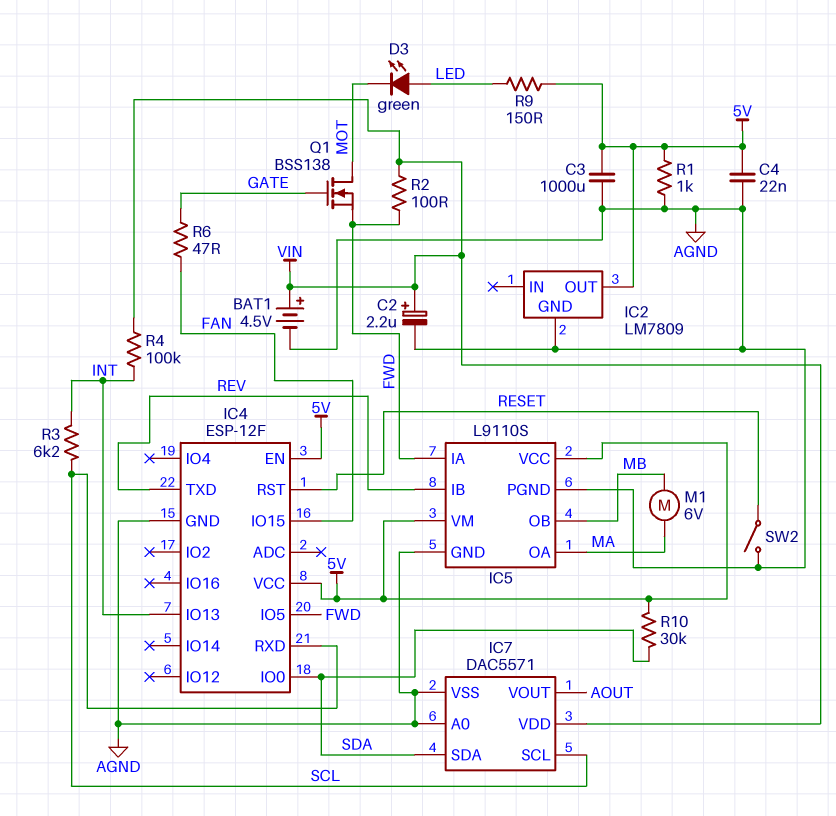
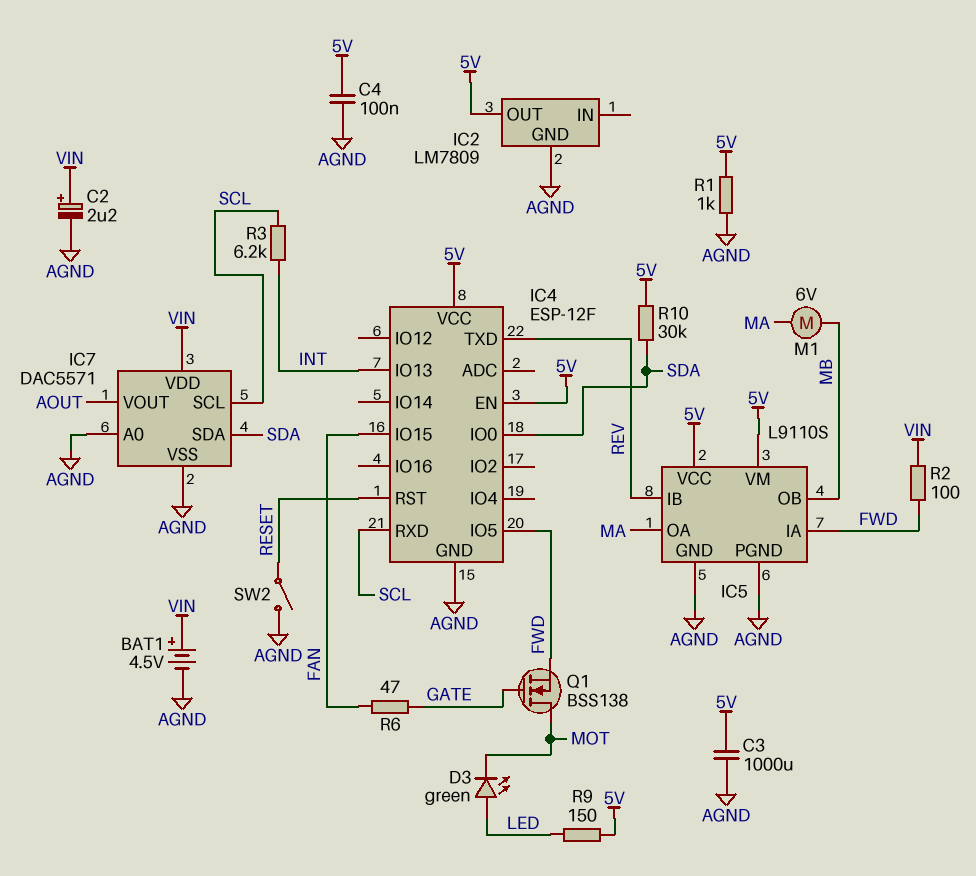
C4: 22nF (5V, AGND) -> 100nF (5V, AGND)
R4: 100k (INT, VIN) -> none

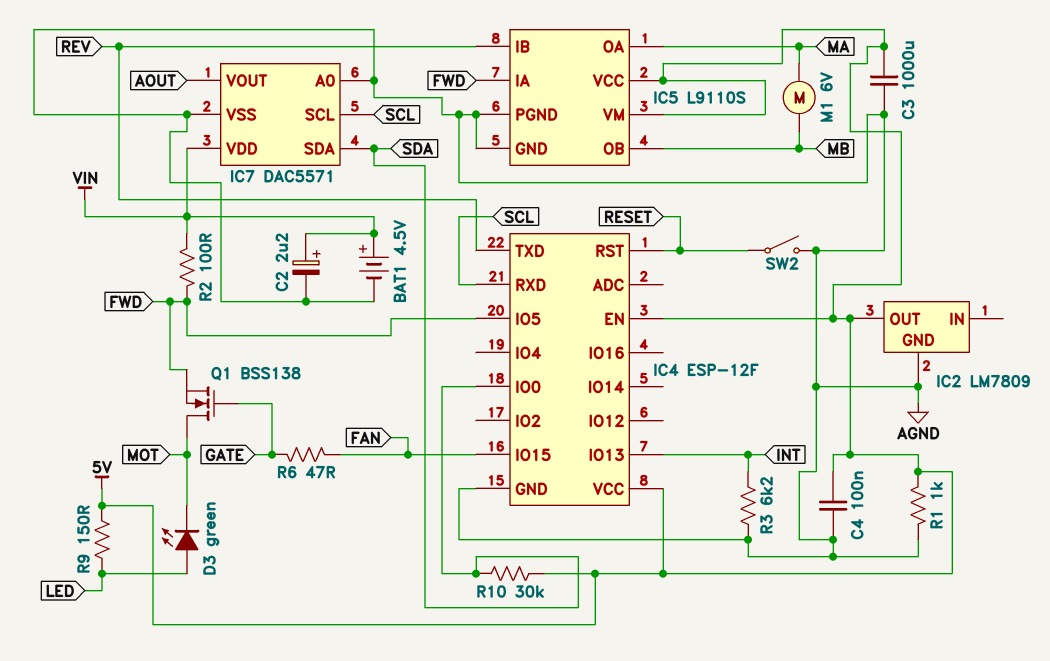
R3: 6.2k (INT, SCL) -> 6.2k (AGND, INT)

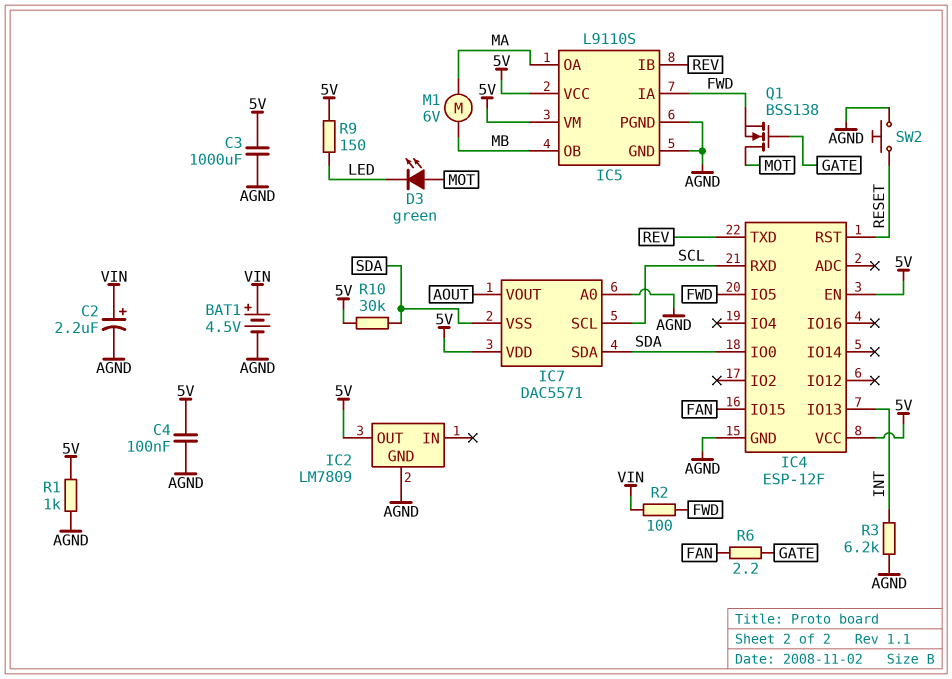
D3: LED green (A LED, K MOT) -> LED green (A MOT, K LED)
IC7 pin VDD: VIN -> 5V
IC7 pin VSS: AGND -> SDA
R6: 47 (FAN, GATE) -> 2.2 (FAN, GATE)
SW2: switch (AGND, RESET) -> button (AGND, RESET)

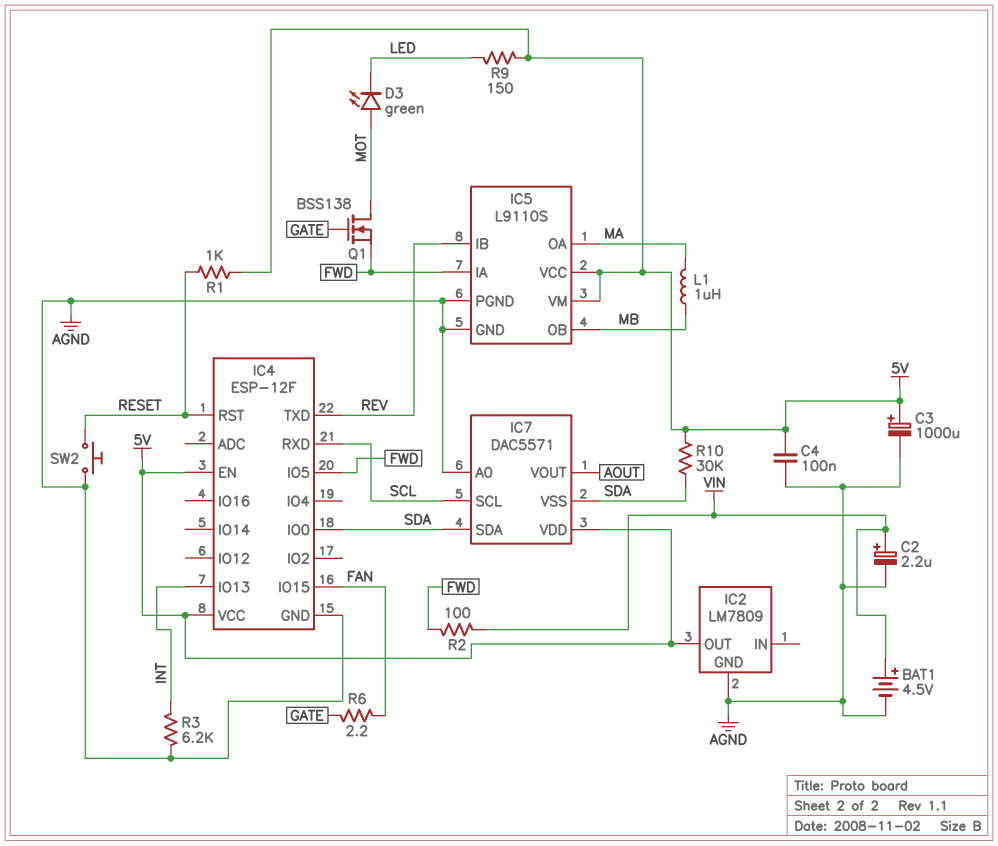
C3: 1000uF (5V, AGND) -> 1000uF (plus 5V, minus AGND)
L1: none -> 1uH (MA, MB)
M1: motor 6V (MA, MB) -> none
R1: 1k (5V, AGND) -> 1k (5V, RESET)

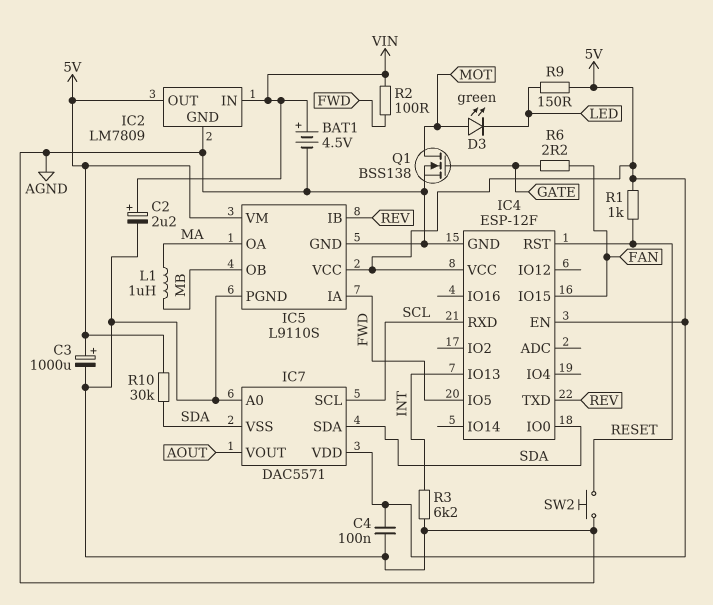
IC2 pin IN: none -> VIN
Q1: NMOS BSS138 (G GATE, D MOT, S FWD) -> NMOS BSS138 (G GATE, D MOT, S AGND)

